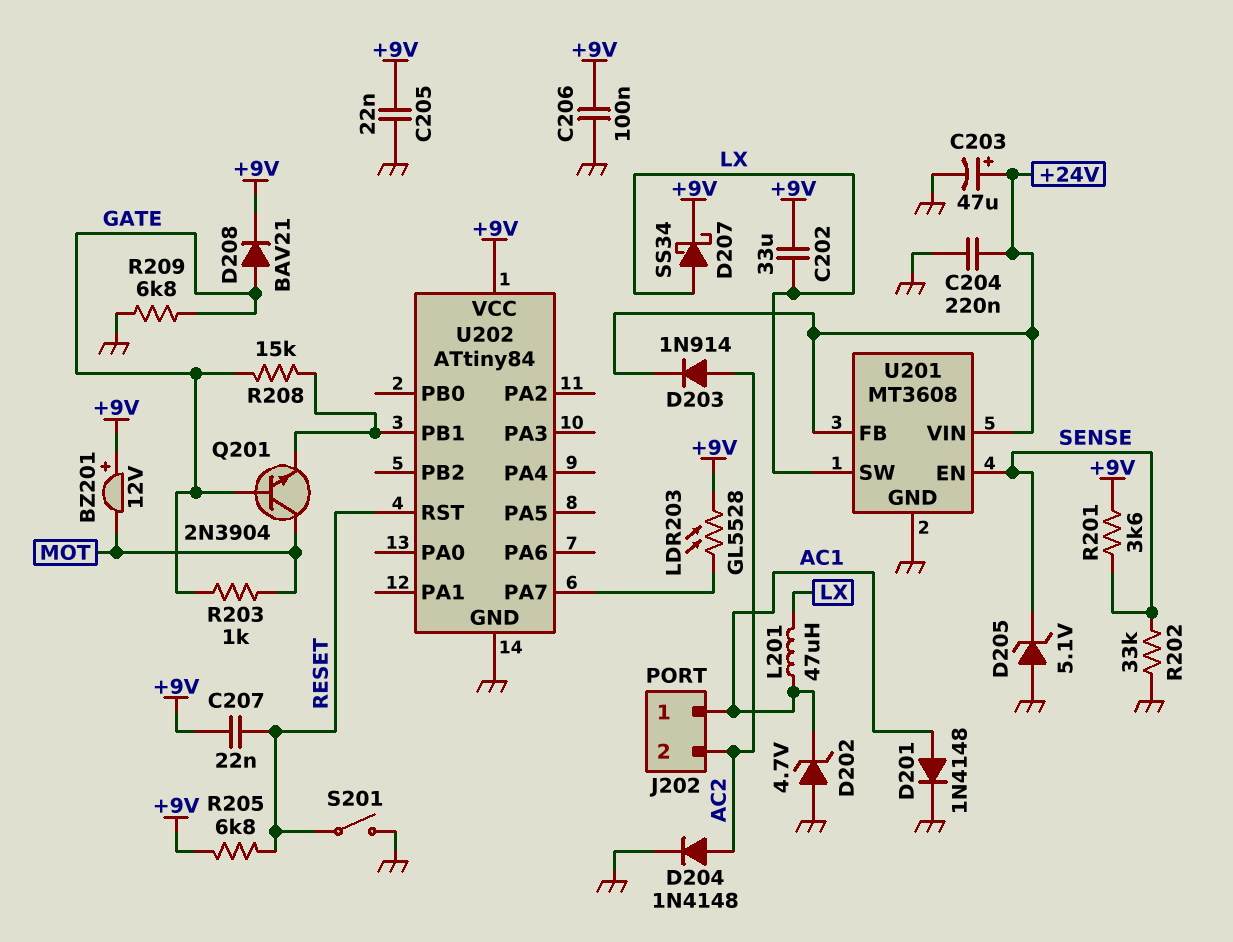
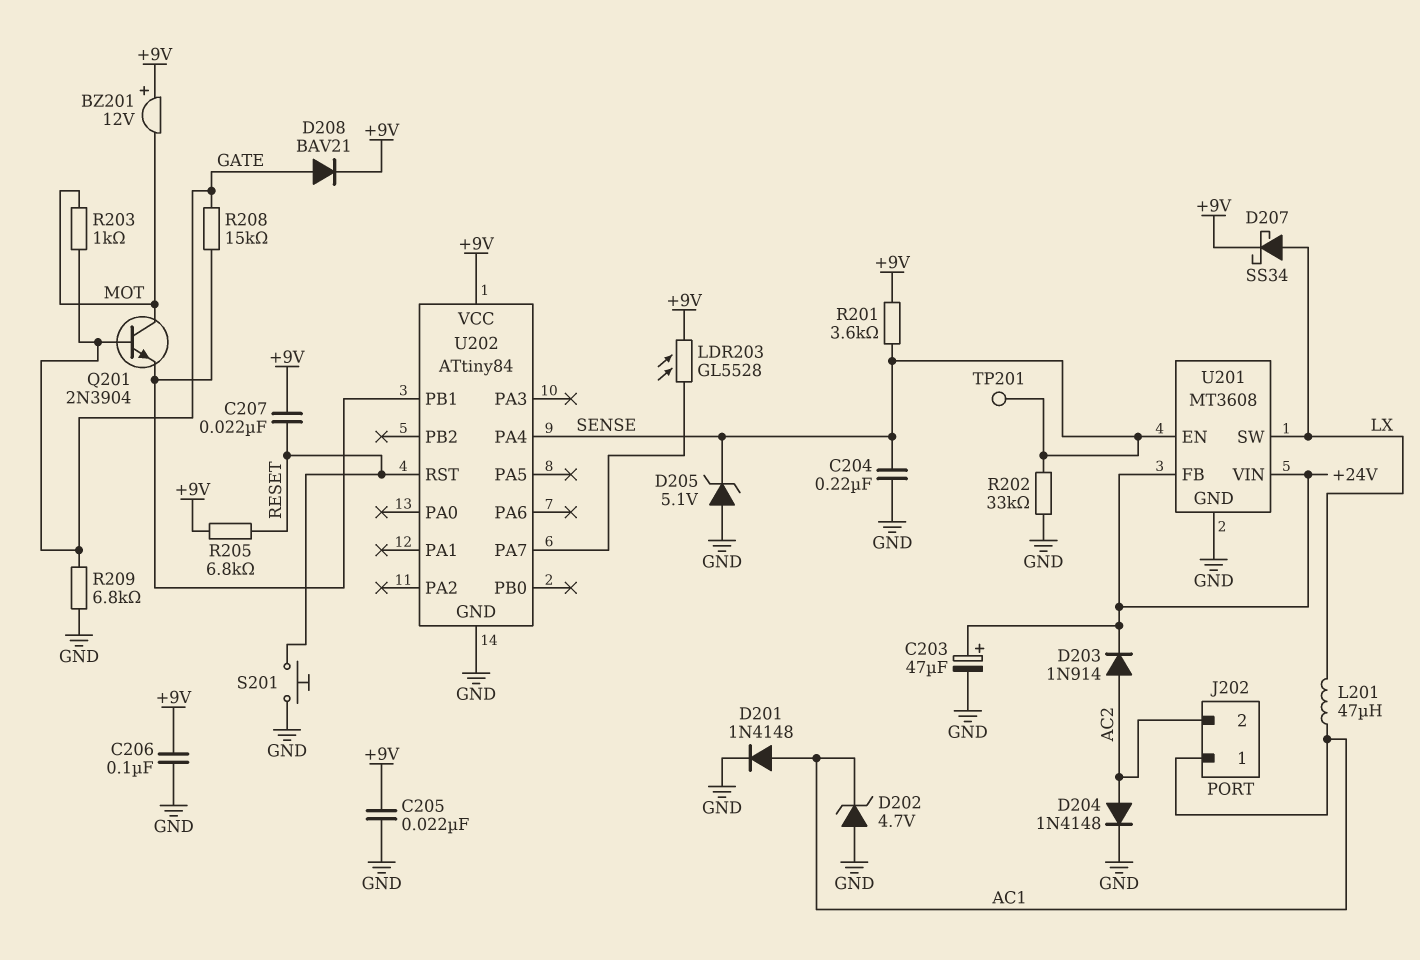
C202: 33uF (+9V, LX) -> none
C204: 220nF (+24V, GND) -> 220nF (GND, SENSE)
S201: switch (GND, RESET) -> button (GND, RESET)
TP201: none -> test point (SENSE)
U202 pin PA4: none -> SENSE

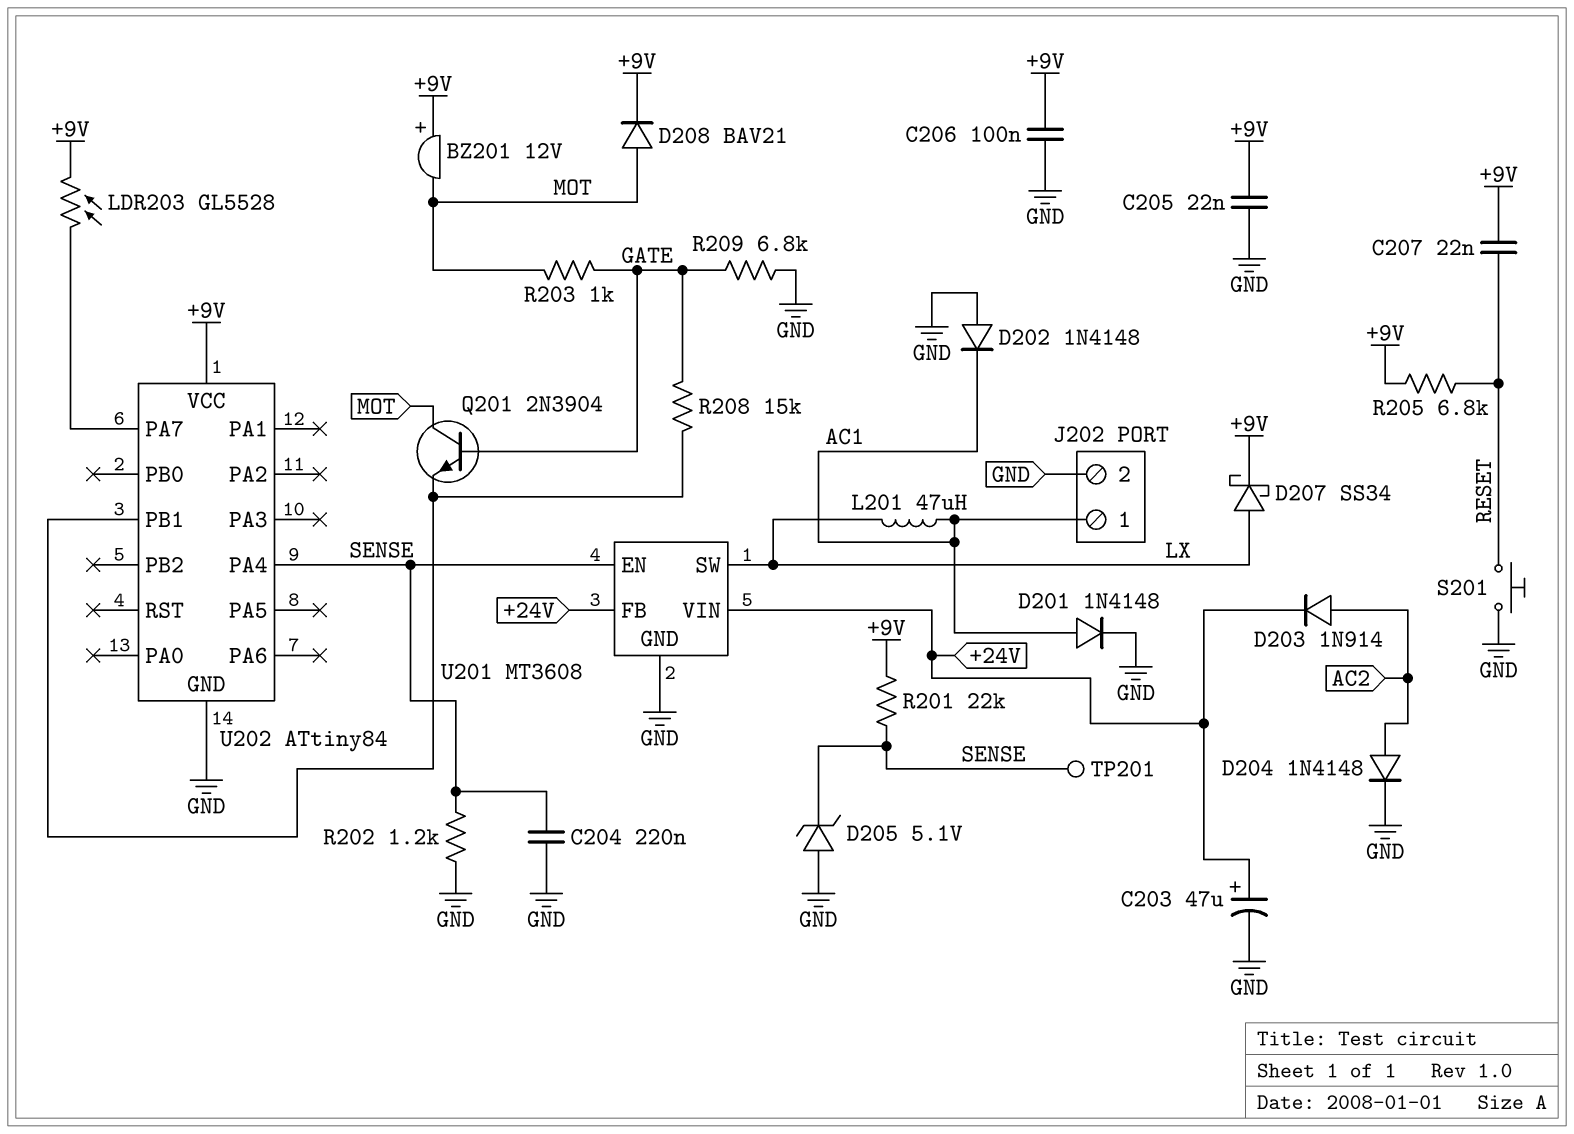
D202: zener 4.7V (A GND, K AC1) -> diode 1N4148 (A GND, K AC1)
D208: diode BAV21 (A GATE, K +9V) -> diode BAV21 (A MOT, K +9V)
J202 pin 2: AC2 -> GND
R201: 3.6k (+9V, SENSE) -> 22k (+9V, SENSE)
R202: 33k (GND, SENSE) -> 1.2k (GND, SENSE)
U202 pin RST: RESET -> none

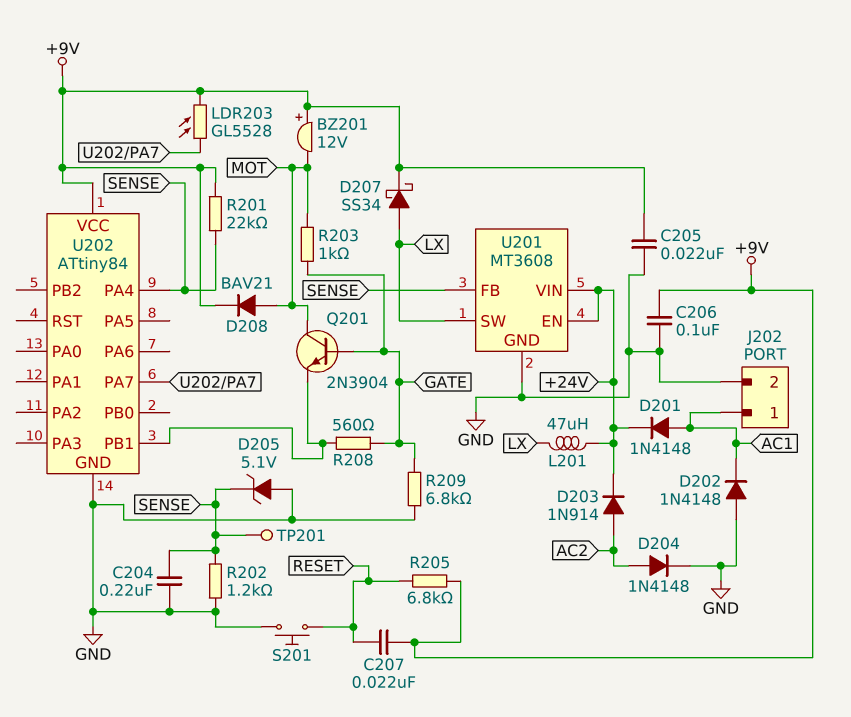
C203: 47uF (plus +24V, minus GND) -> none
D201: diode 1N4148 (A AC1, K GND) -> diode 1N4148 (A AC1, K +24V)
L201: 47uH (AC1, LX) -> 47uH (+24V, LX)
R208: 15k (GATE, U202/PB1) -> 560 (GATE, U202/PB1)
U201 pin EN: SENSE -> +24V
U201 pin FB: +24V -> SENSE

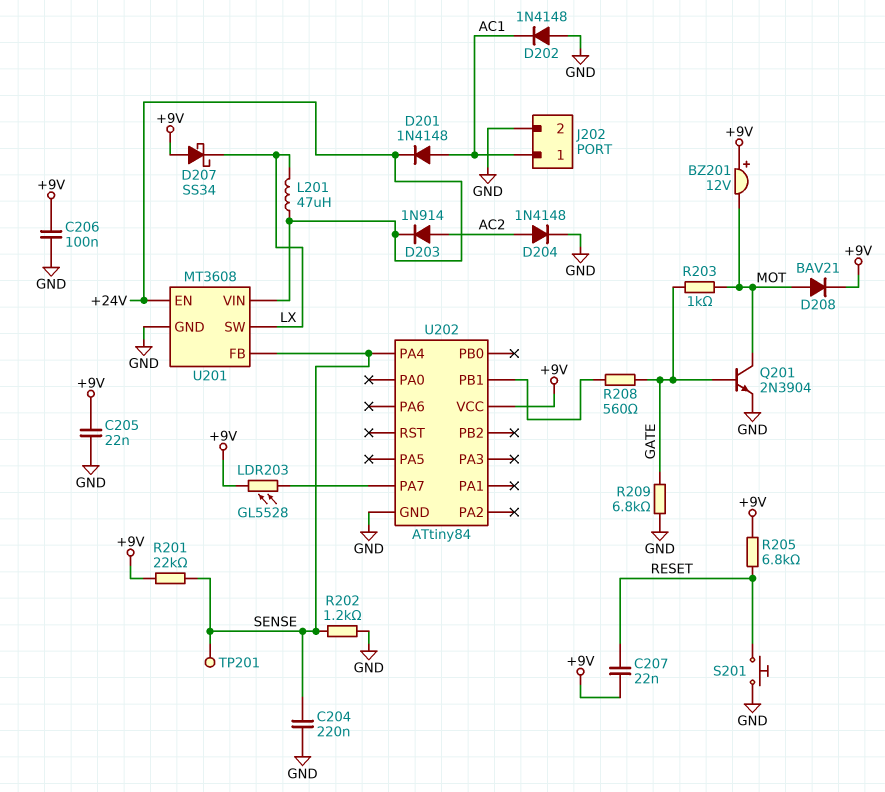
D205: zener 5.1V (A GND, K SENSE) -> none
D207: schottky SS34 (A LX, K +9V) -> schottky SS34 (A +9V, K LX)
Q201: NPN 2N3904 (B GATE, C MOT, E U202/PB1) -> NPN 2N3904 (B GATE, C MOT, E GND)

